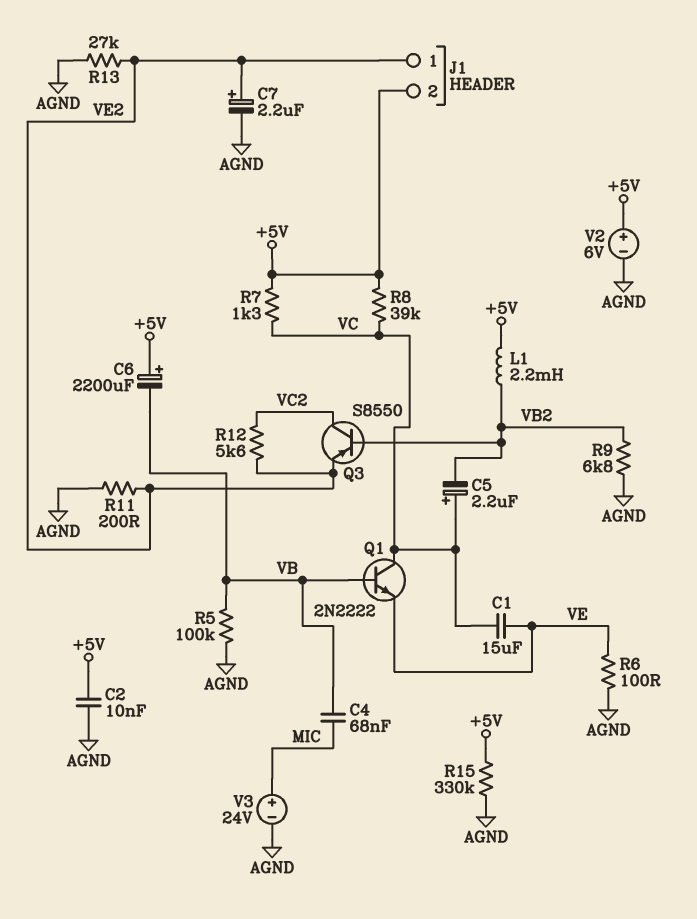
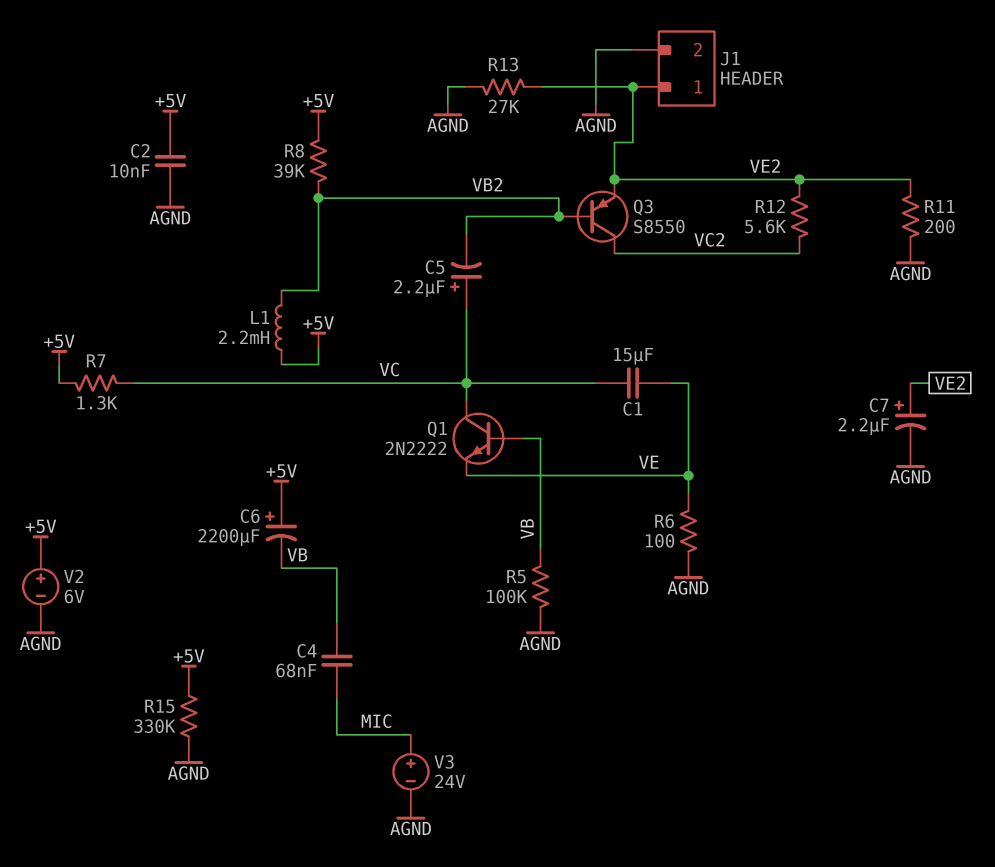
J1 pin 2: +5V -> AGND
R8: 39k (+5V, VC) -> 39k (+5V, VB2)
R9: 6.8k (AGND, VB2) -> none

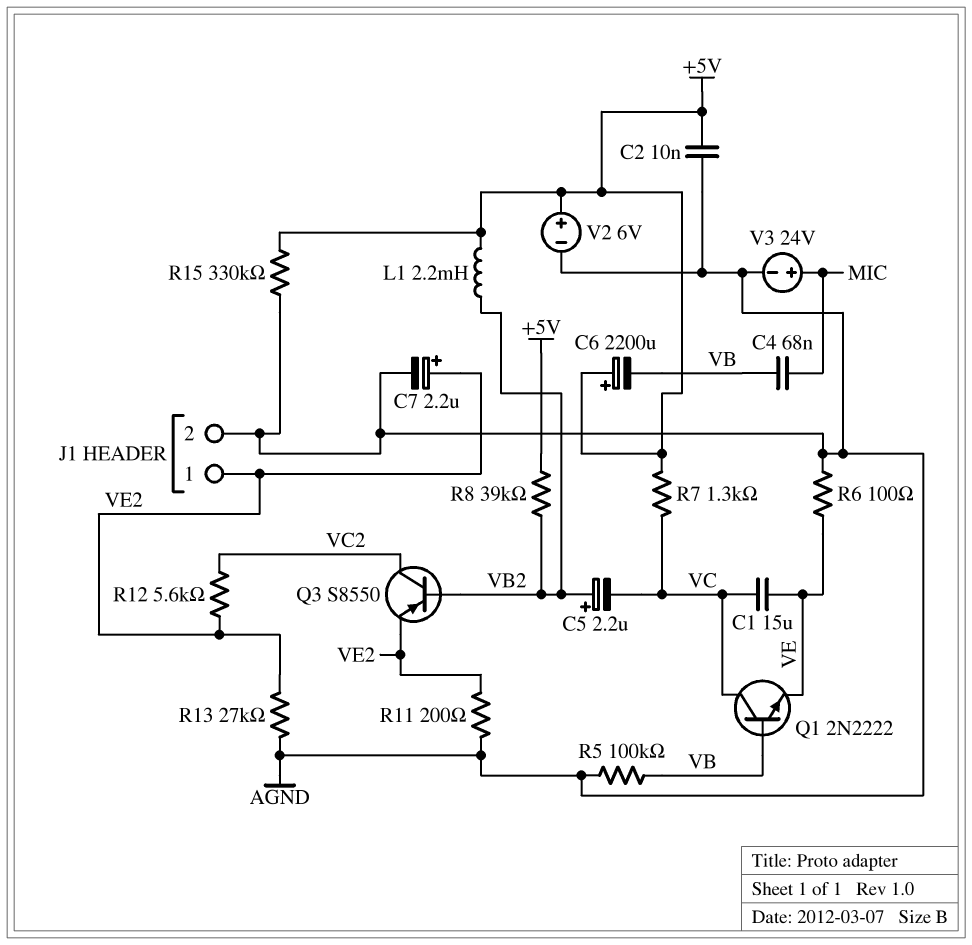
C5: 2.2uF (plus VC, minus VB2) -> 2.2uF (plus VB2, minus VC)

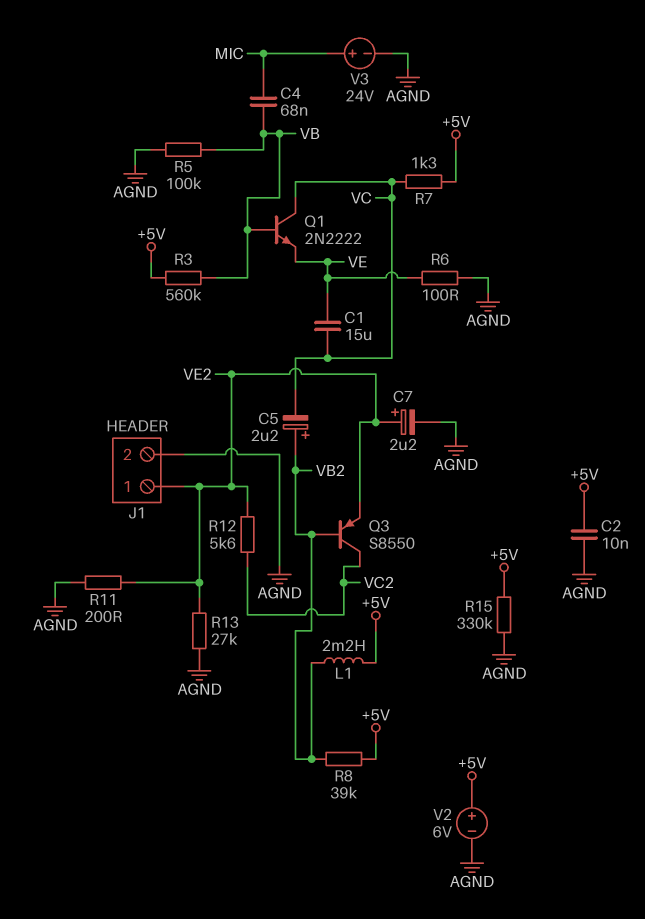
C6: 2200uF (plus +5V, minus VB) -> none
R3: none -> 560k (+5V, VB)

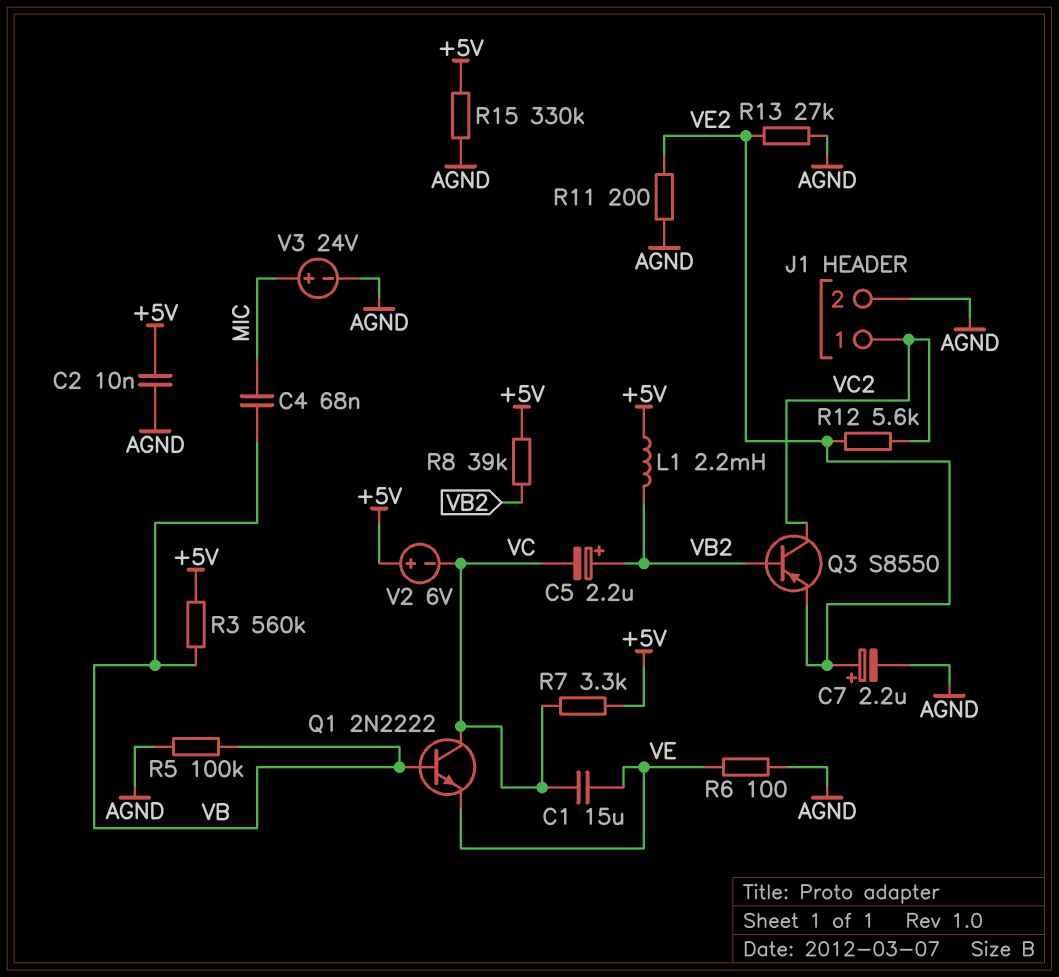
J1 pin 1: VE2 -> VC2
R7: 1.3k (+5V, VC) -> 3.3k (+5V, VC)
V2: 6V (plus +5V, minus AGND) -> 6V (plus +5V, minus VC)

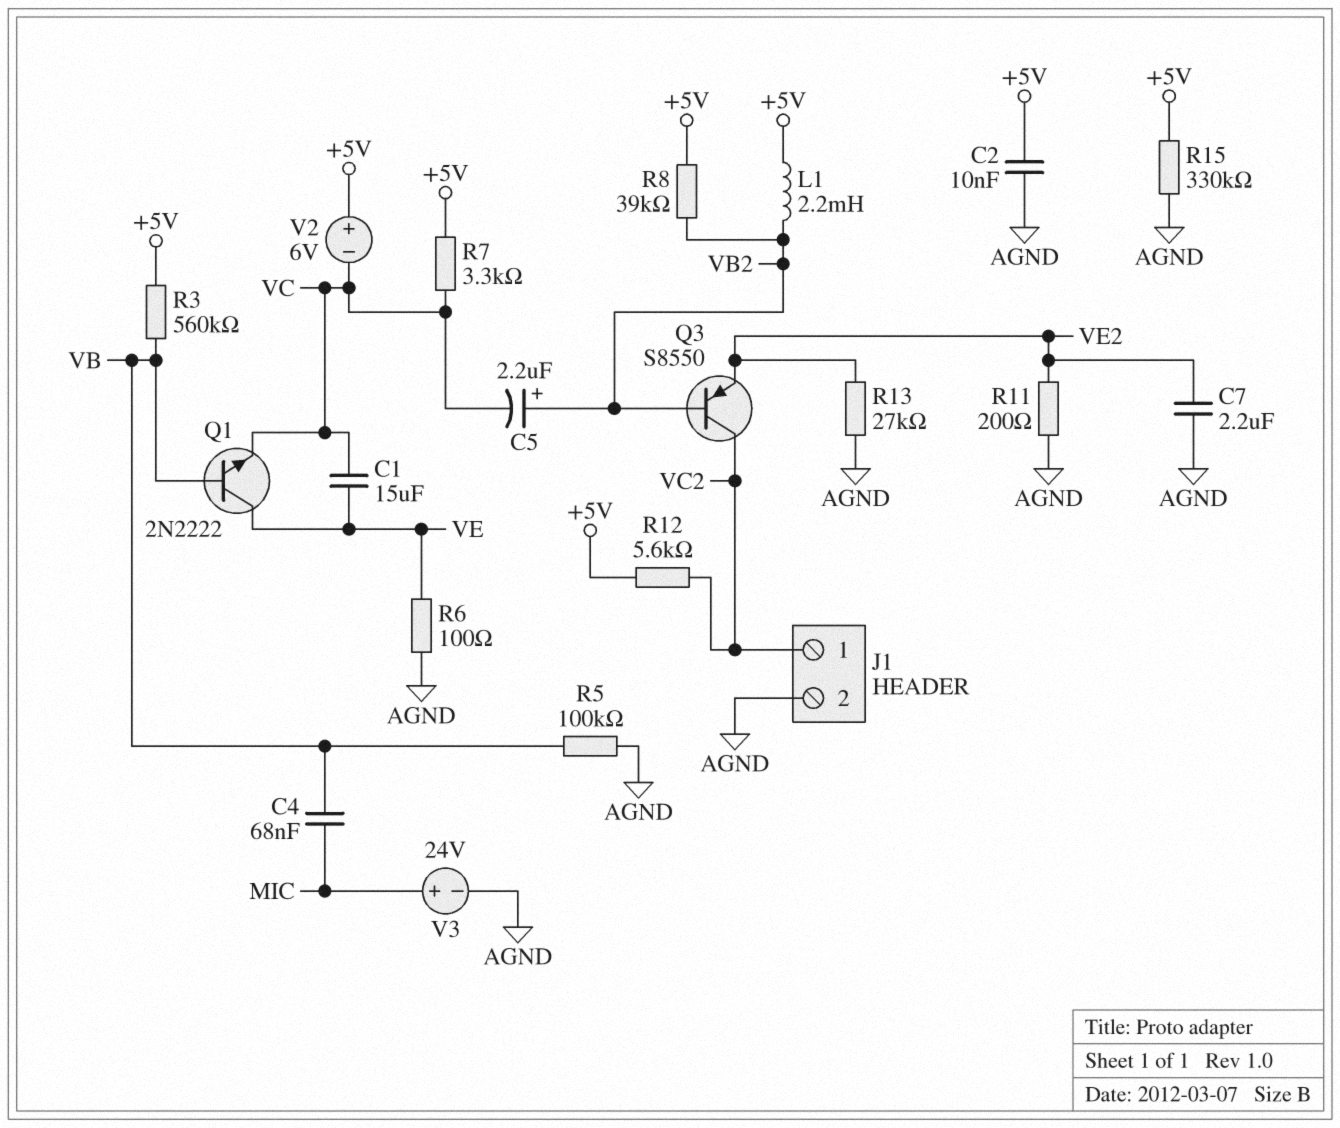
C7: 2.2uF (plus VE2, minus AGND) -> 2.2uF (AGND, VE2)
Q1: NPN 2N2222 (B VB, C VC, E VE) -> NPN 2N2222 (B VB, C VE, E VC)
R12: 5.6k (VC2, VE2) -> 5.6k (+5V, VC2)

